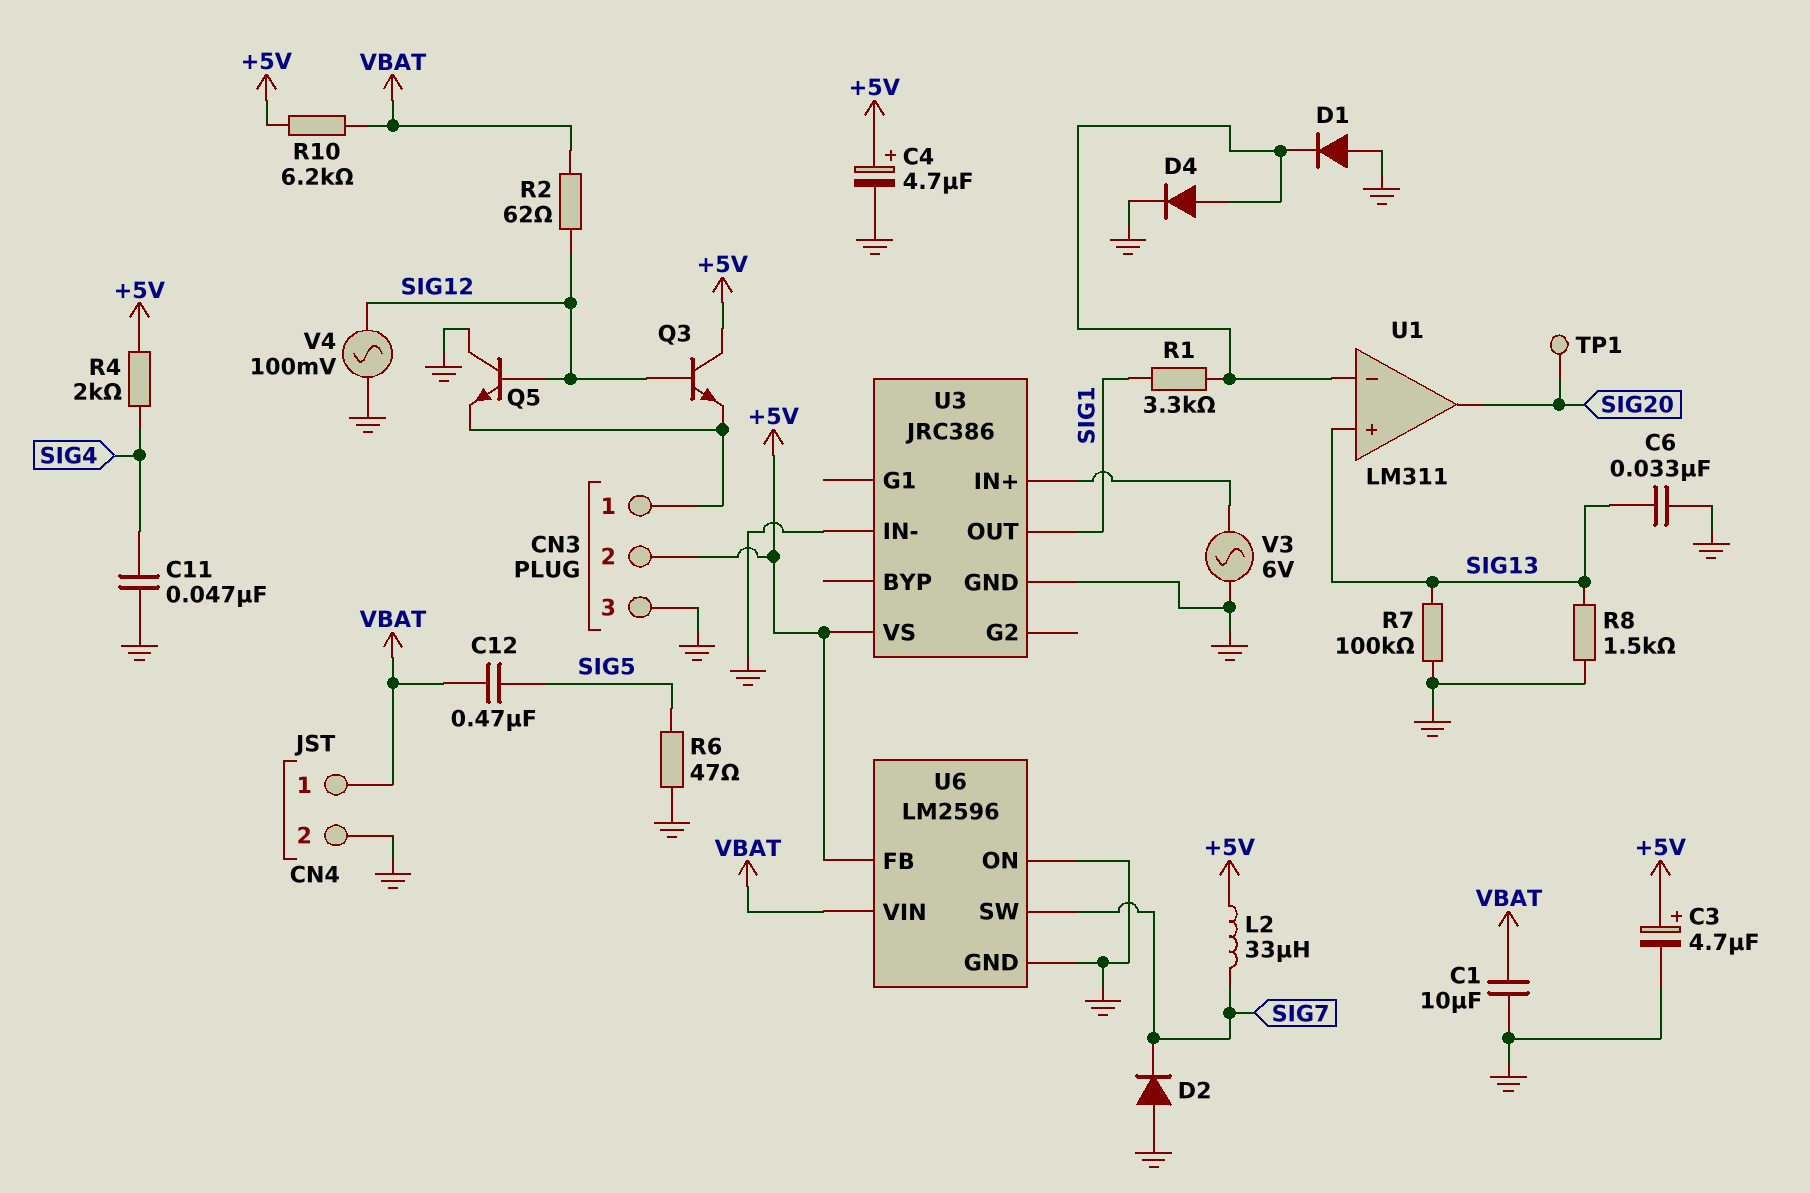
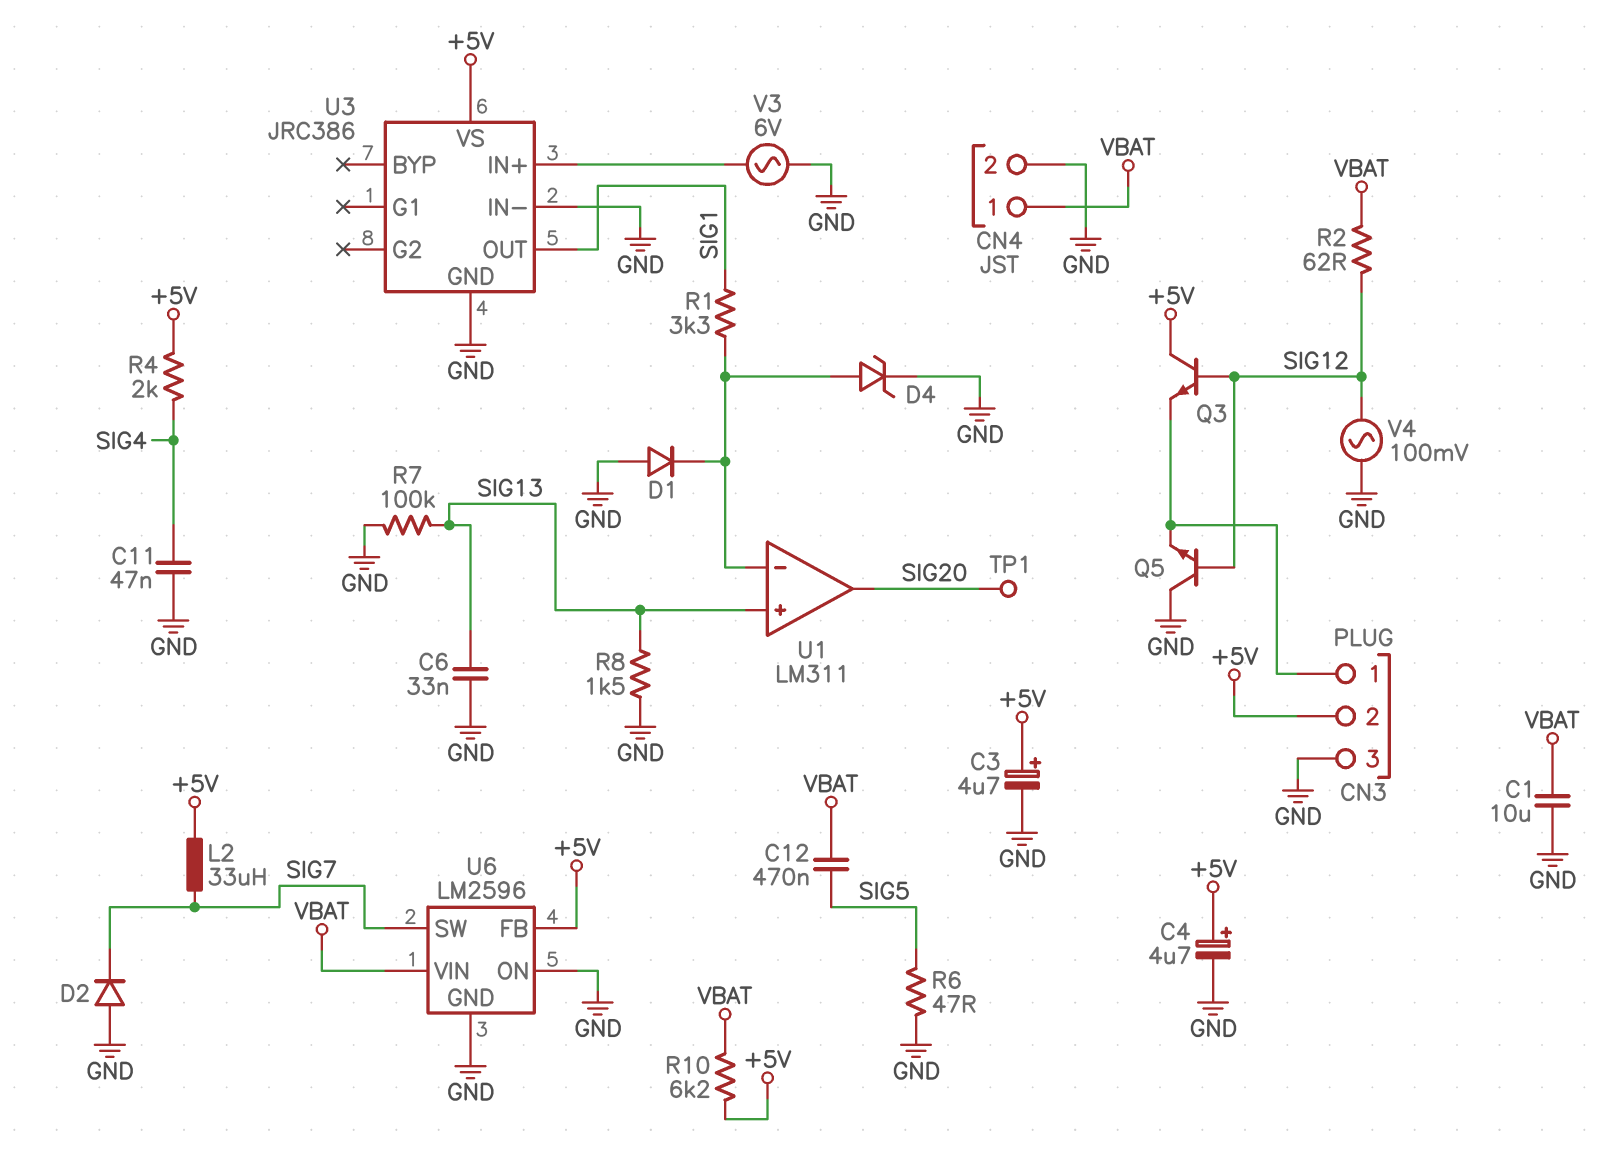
D4: diode (A U1/in-, K GND) -> zener (A U1/in-, K GND)

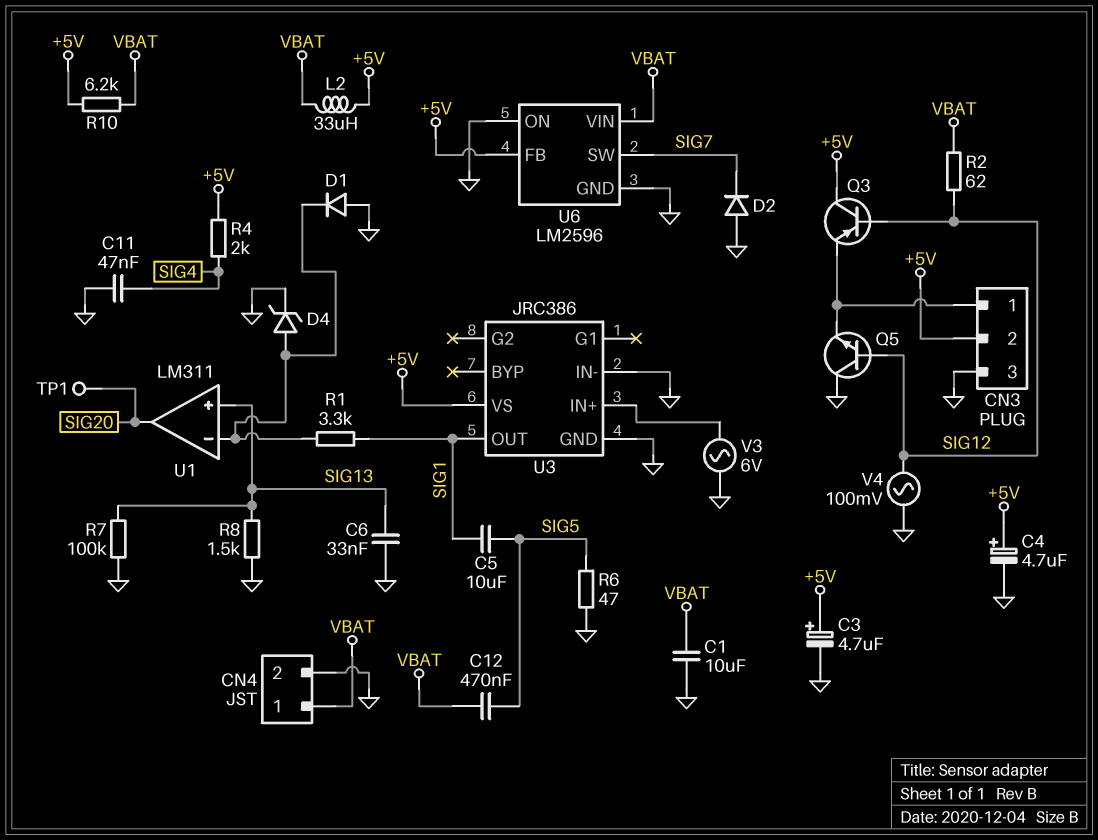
C5: none -> 10uF (SIG1, SIG5)
L2: 33uH (+5V, SIG7) -> 33uH (+5V, VBAT)
Q3: NPN (B SIG12, C +5V, E CN3/1) -> PNP (B SIG12, C +5V, E CN3/1)

